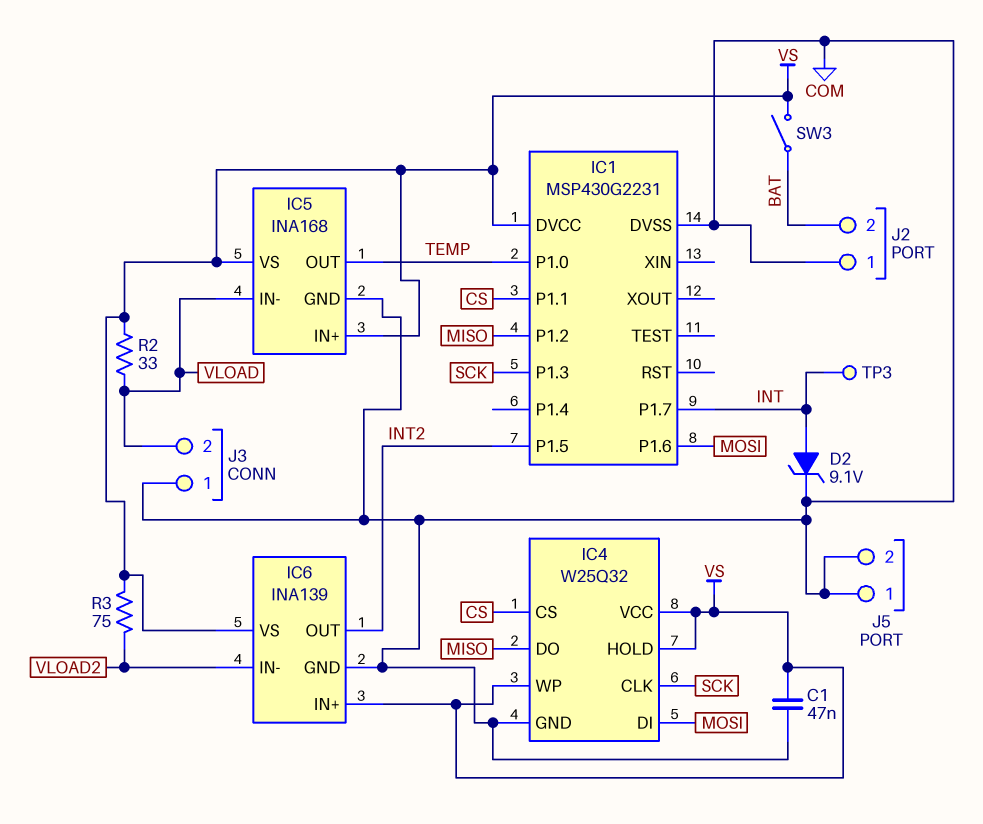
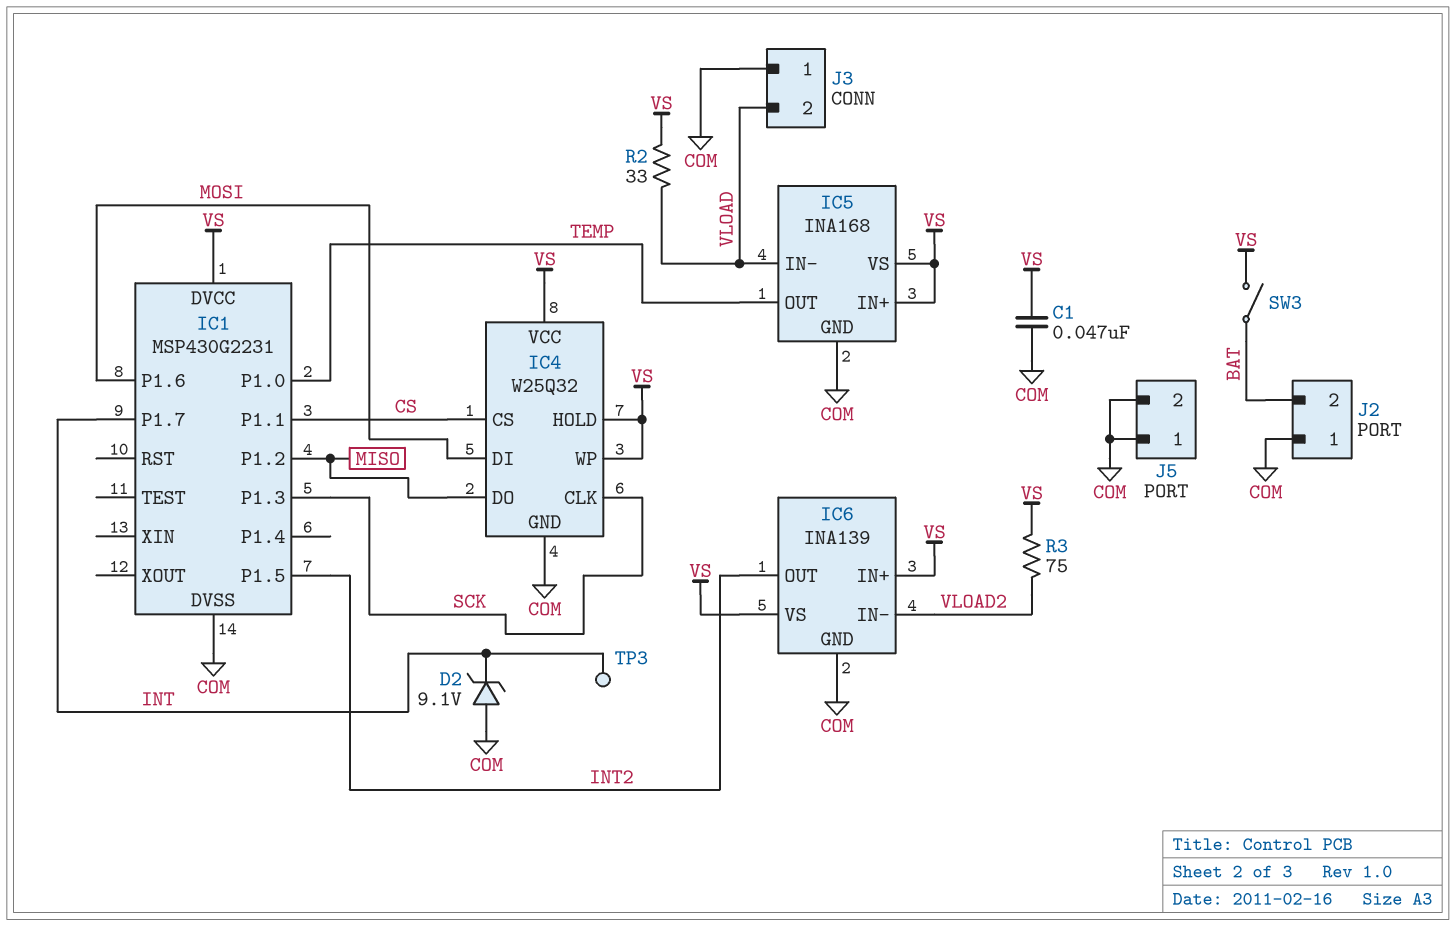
D2: zener 9.1V (A INT, K COM) -> zener 9.1V (A COM, K INT)

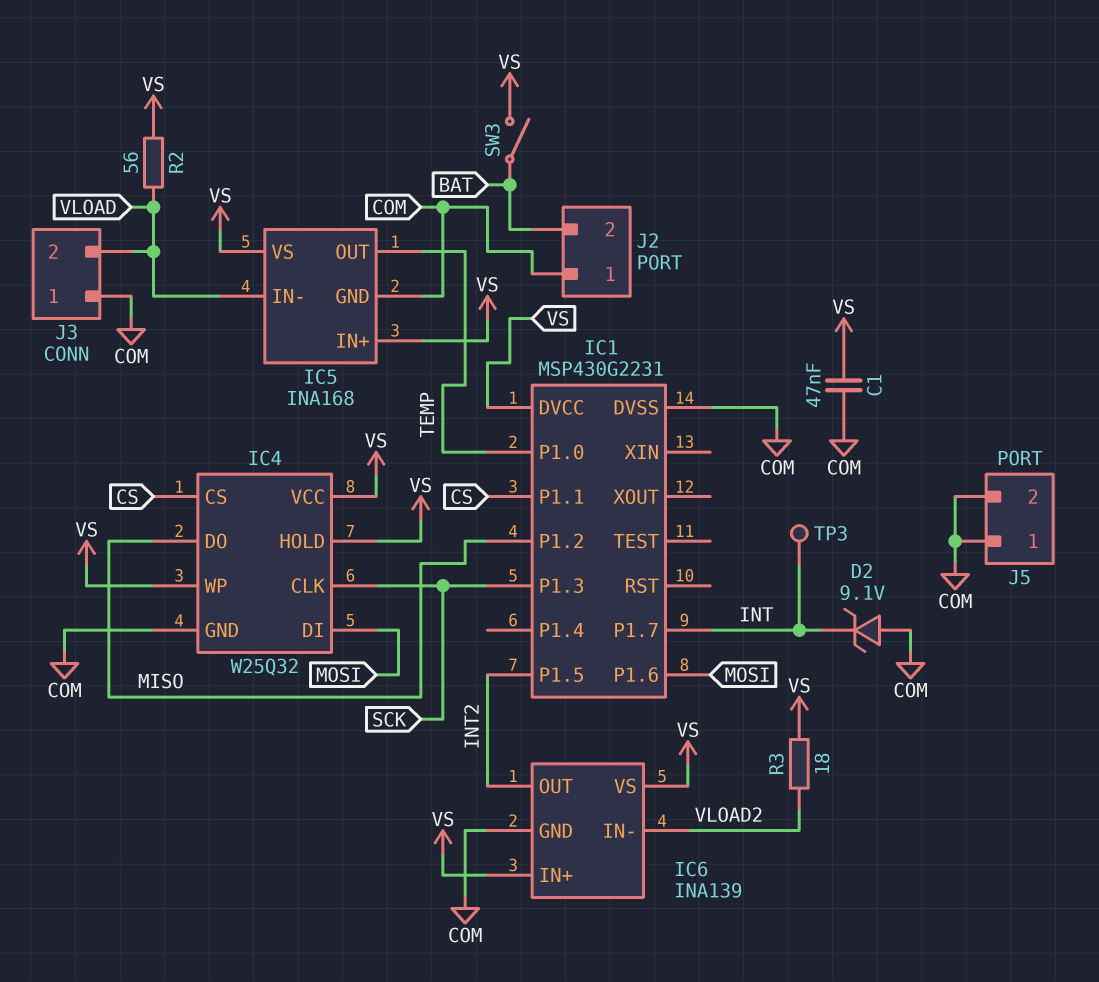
R2: 33 (VLOAD, VS) -> 56 (VLOAD, VS)
R3: 75 (VLOAD2, VS) -> 18 (VLOAD2, VS)

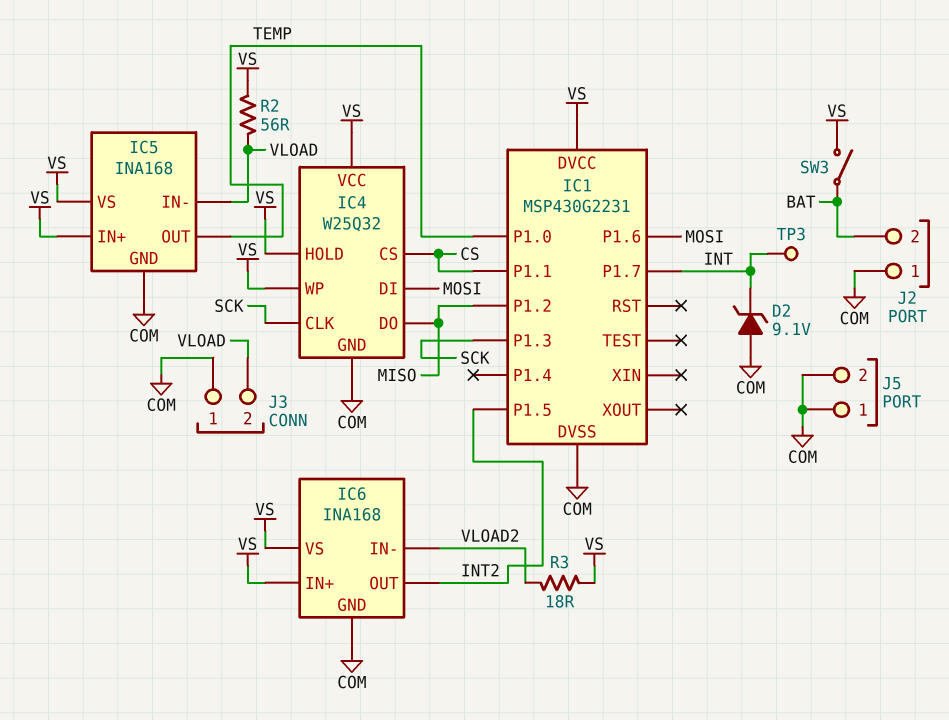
C1: 47nF (COM, VS) -> none
IC6: INA139 -> INA168

